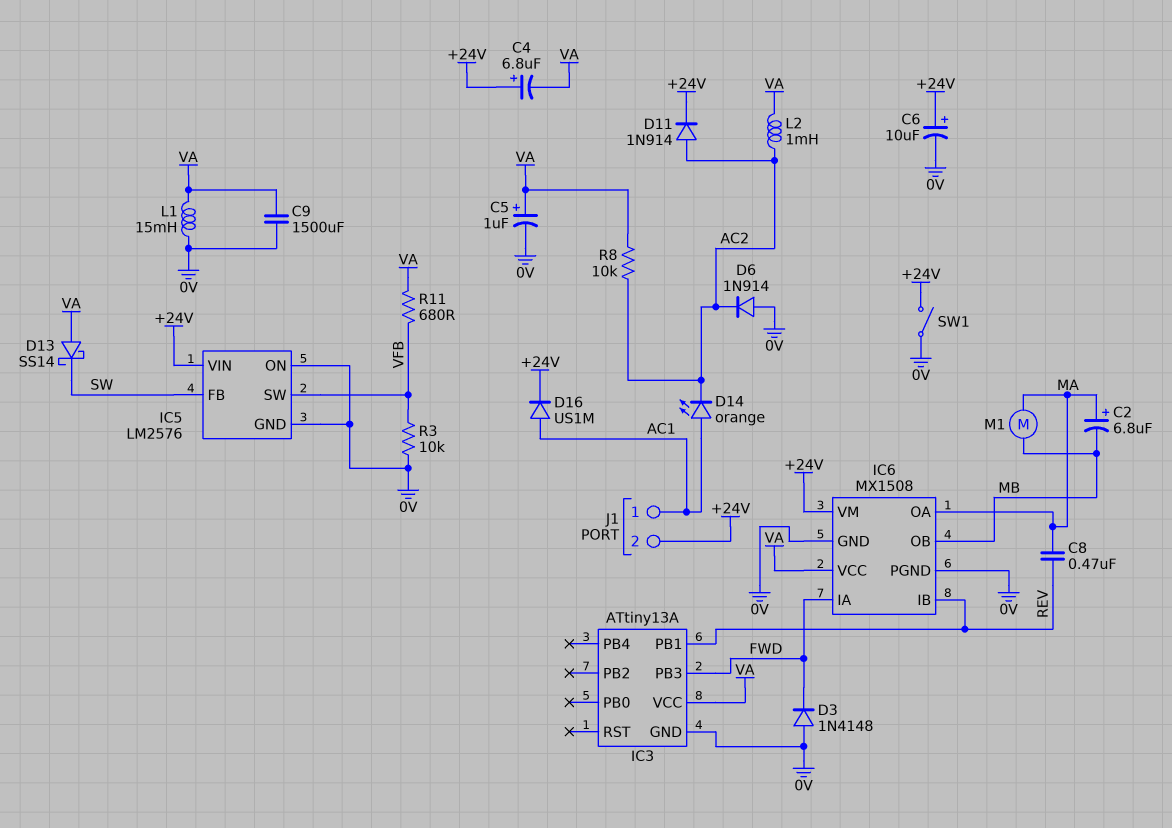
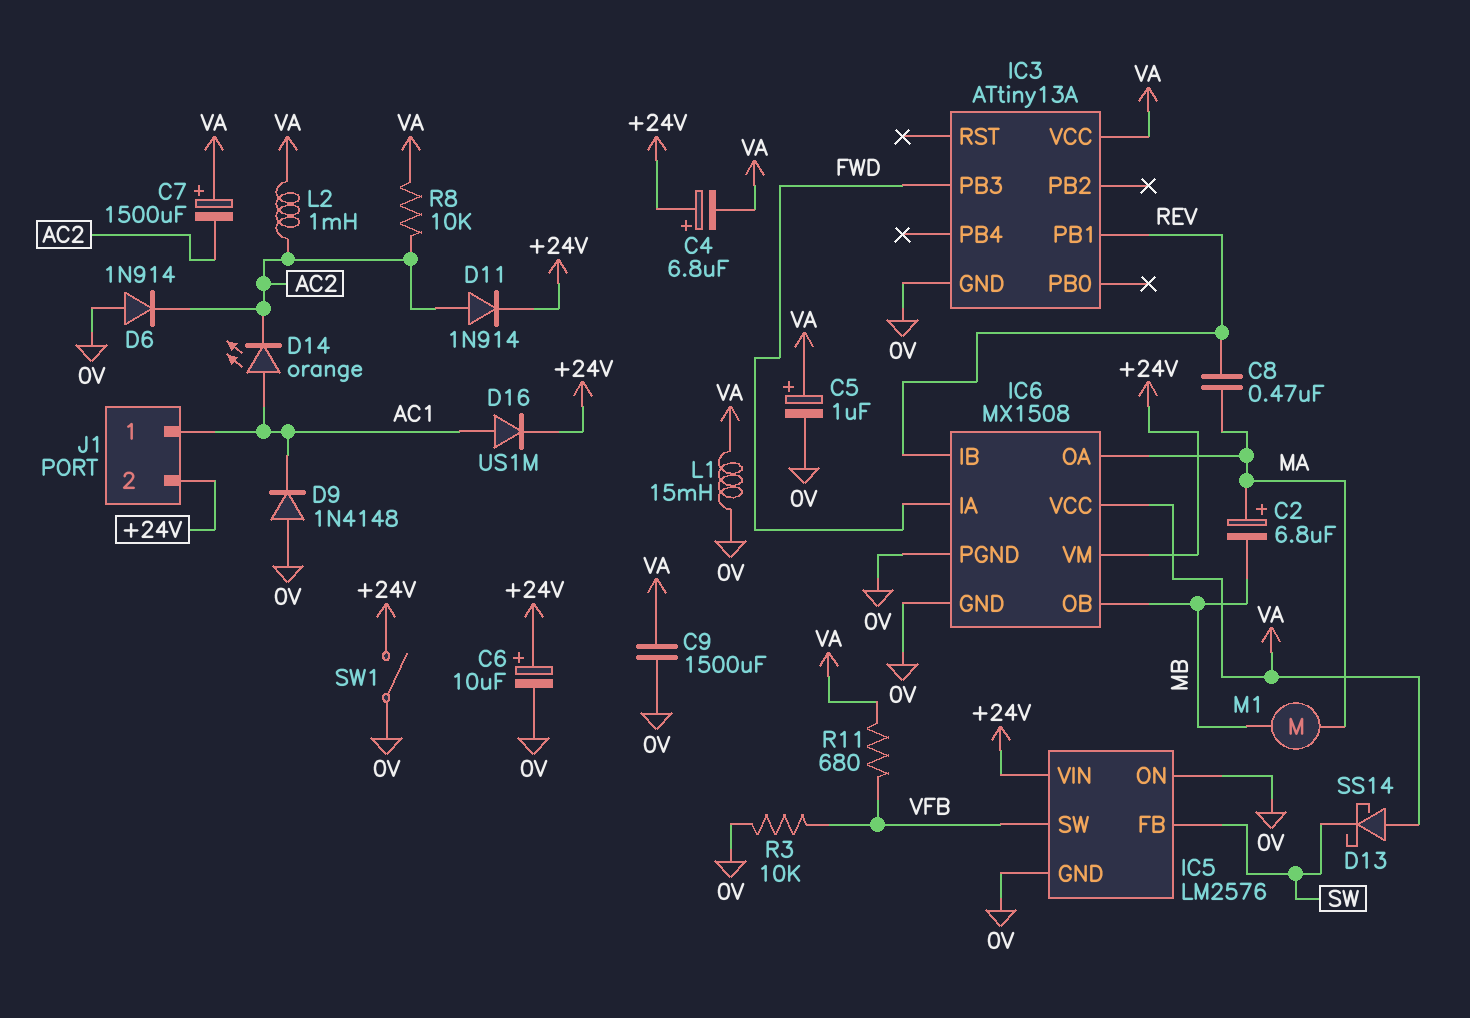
C7: none -> 1500uF (plus VA, minus AC2)
D3: diode 1N4148 (A 0V, K FWD) -> none
D9: none -> diode 1N4148 (A 0V, K AC1)

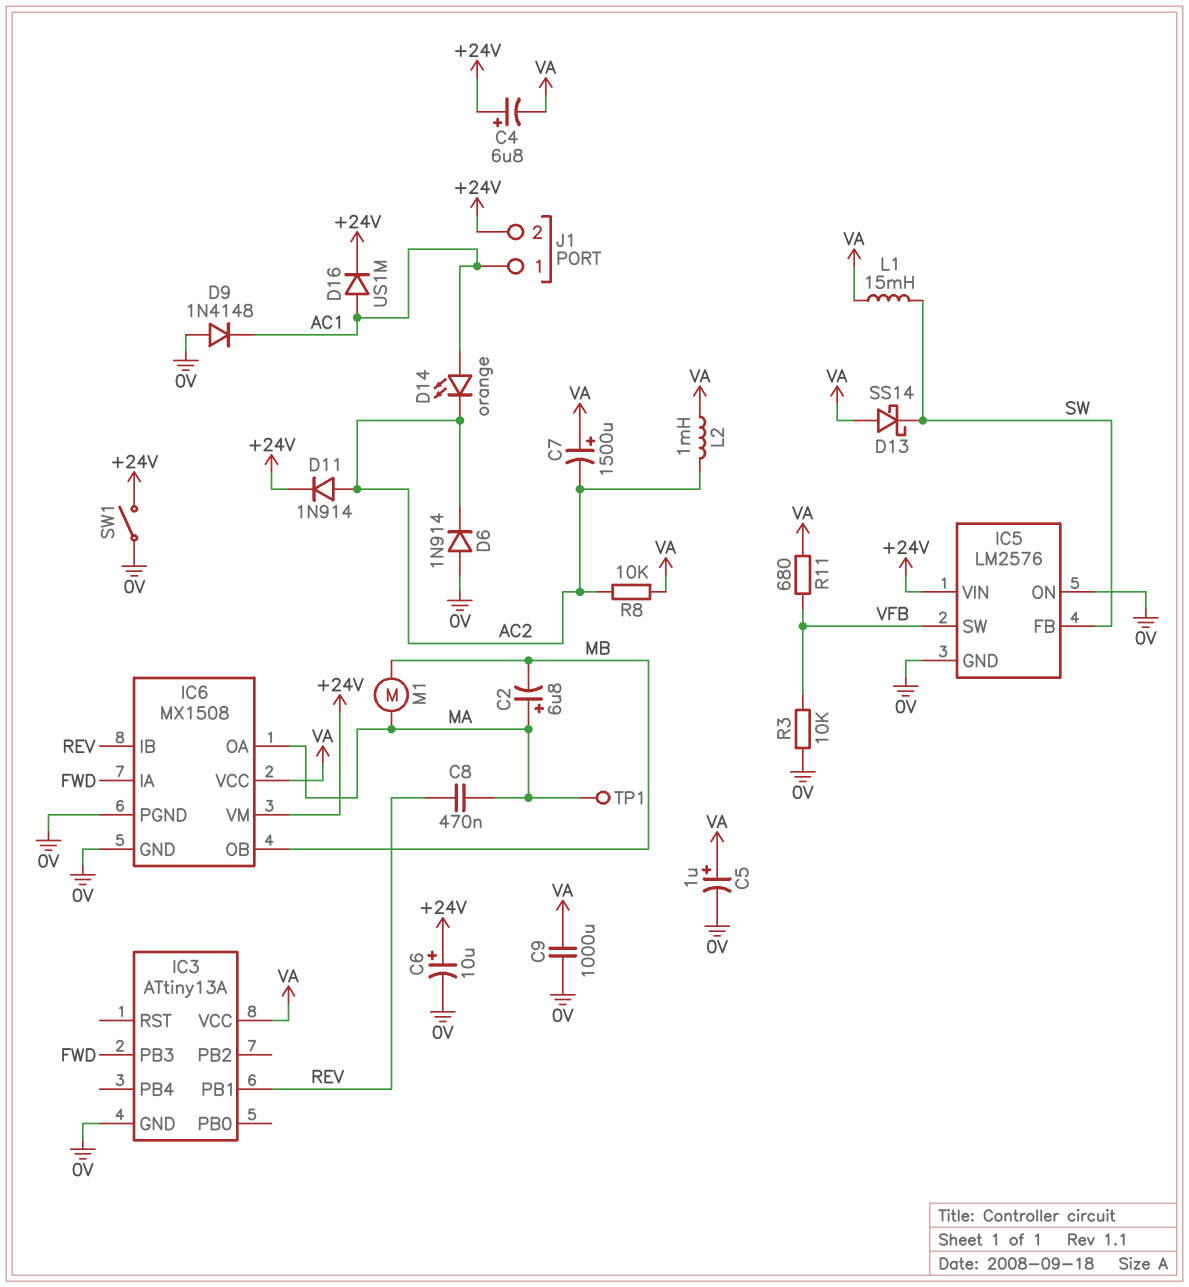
C9: 1500uF (0V, VA) -> 1000uF (0V, VA)
L1: 15mH (0V, VA) -> 15mH (SW, VA)
TP1: none -> test point (MA)

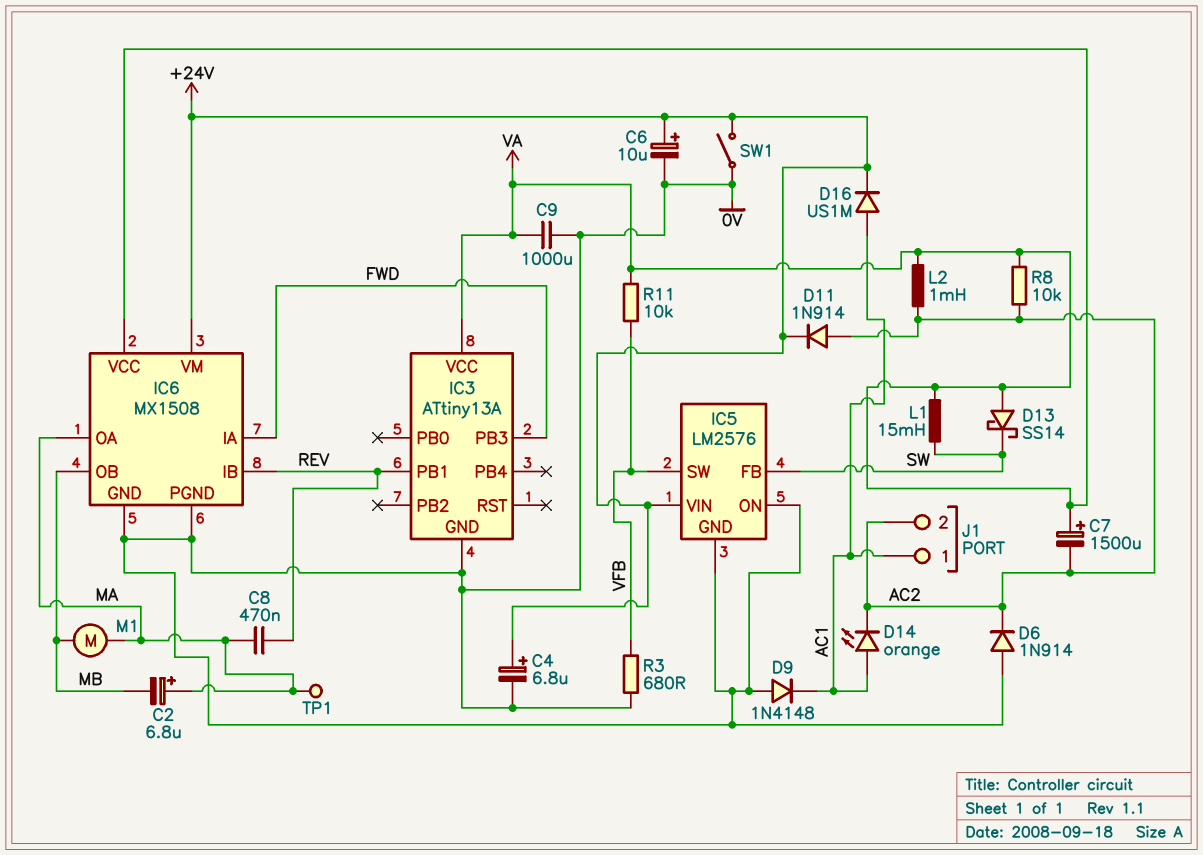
C4: 6.8uF (plus +24V, minus VA) -> 6.8uF (plus +24V, minus 0V)
C5: 1uF (plus VA, minus 0V) -> none
J1 pin 2: +24V -> AC2
R3: 10k (0V, VFB) -> 680 (0V, VFB)
R11: 680 (VA, VFB) -> 10k (VA, VFB)

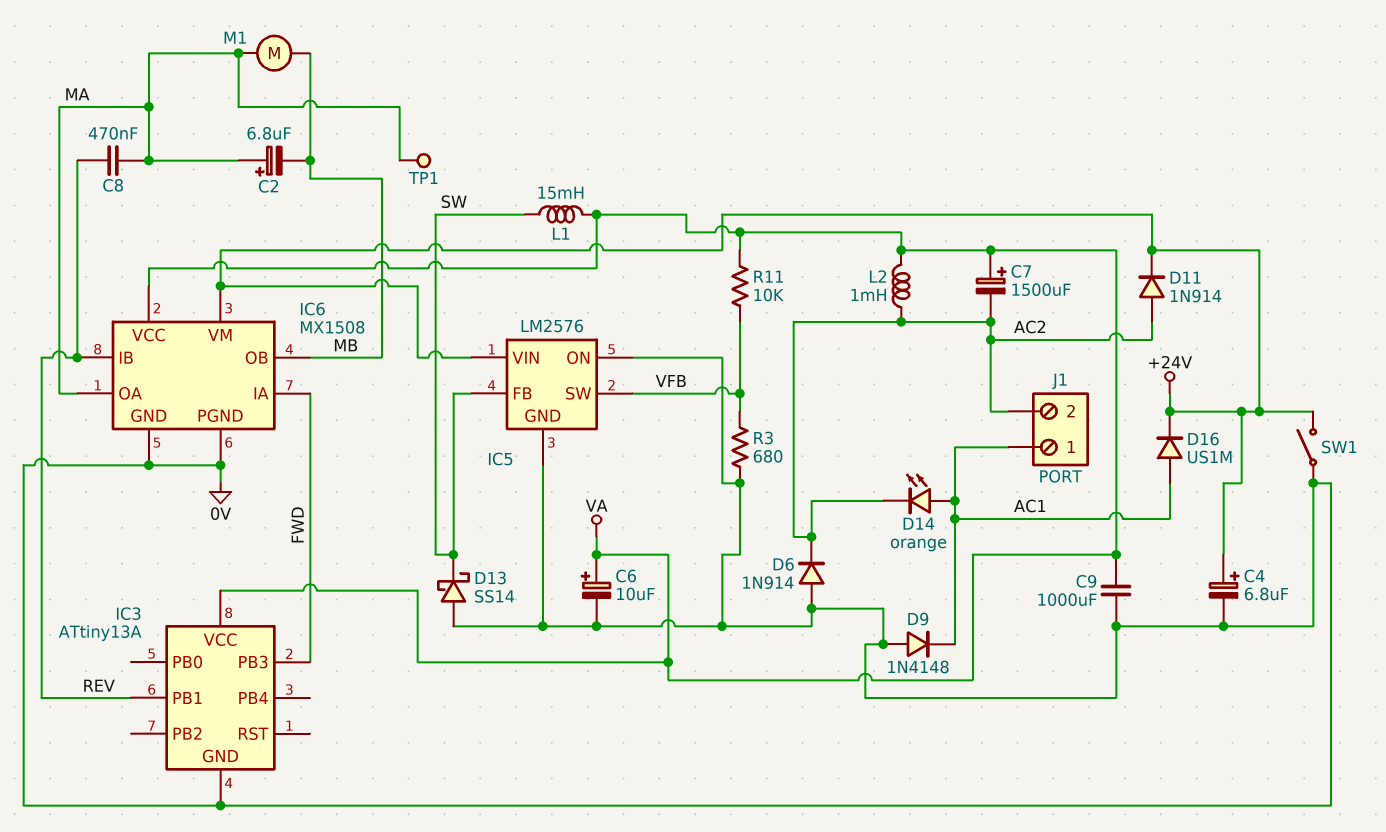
C6: 10uF (plus +24V, minus 0V) -> 10uF (plus VA, minus 0V)
D13: schottky SS14 (A VA, K SW) -> schottky SS14 (A 0V, K SW)
R8: 10k (AC2, VA) -> none

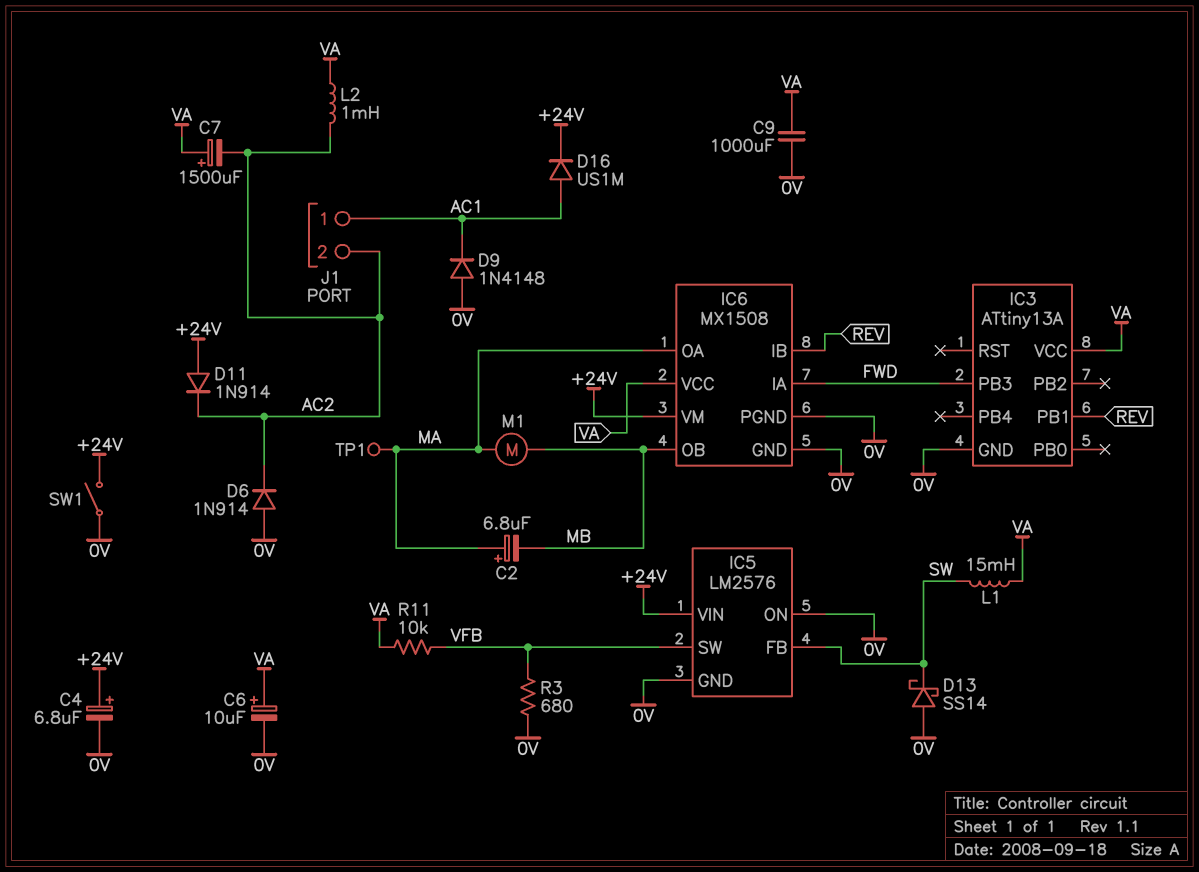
C8: 470nF (MA, REV) -> none
D11: diode 1N914 (A AC2, K +24V) -> diode 1N914 (A +24V, K AC2)
D14: LED orange (A AC1, K AC2) -> none

